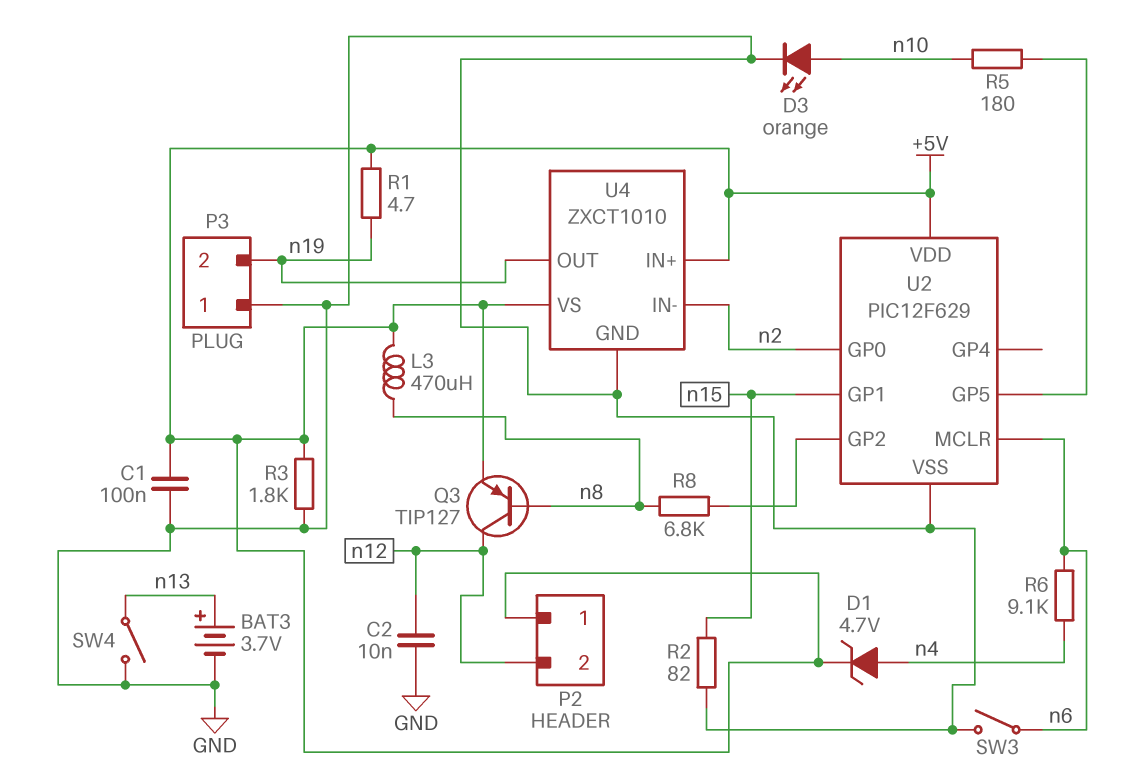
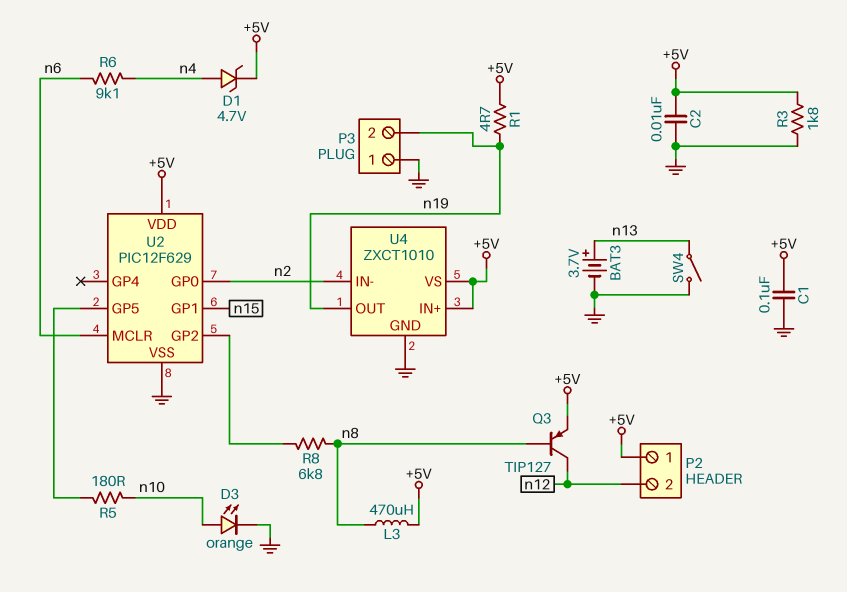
C2: 10nF (GND, n12) -> 10nF (+5V, GND)
R2: 82 (GND, n15) -> none
SW3: switch (GND, n6) -> none

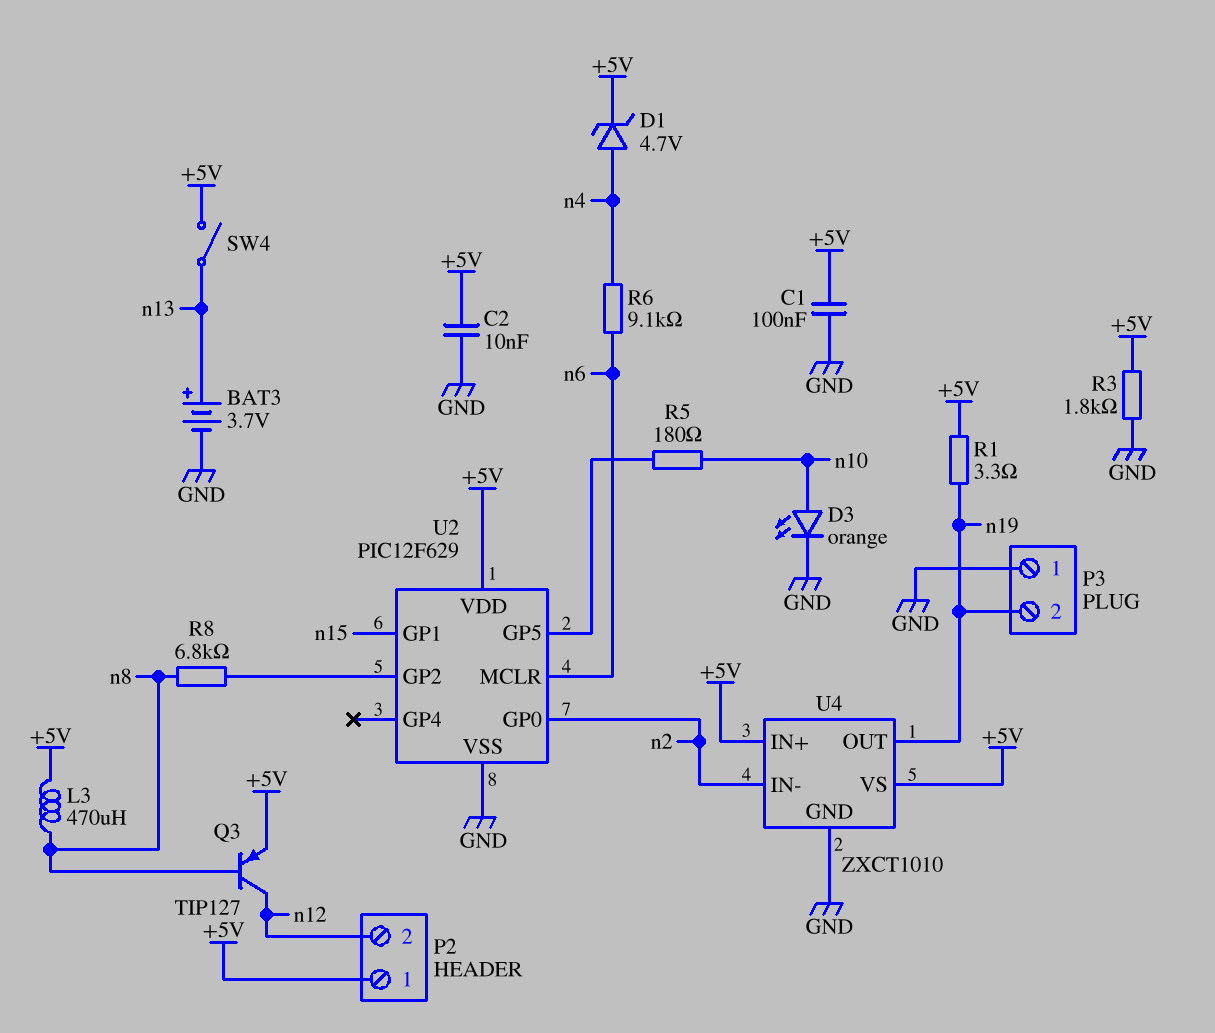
R1: 4.7 (+5V, n19) -> 3.3 (+5V, n19)
SW4: switch (GND, n13) -> switch (+5V, n13)

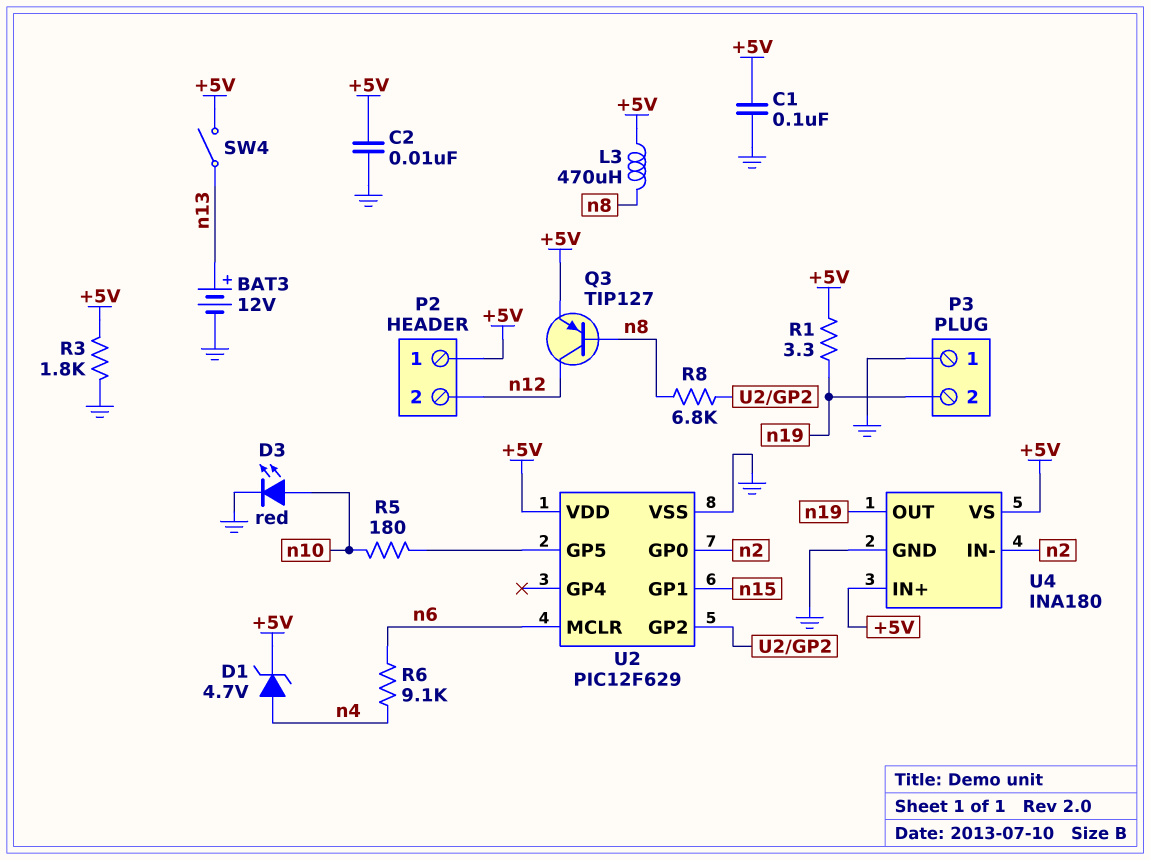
BAT3: 3.7V (plus n13, minus GND) -> 12V (plus n13, minus GND)
D3: LED orange (A n10, K GND) -> LED red (A n10, K GND)
U4: ZXCT1010 -> INA180

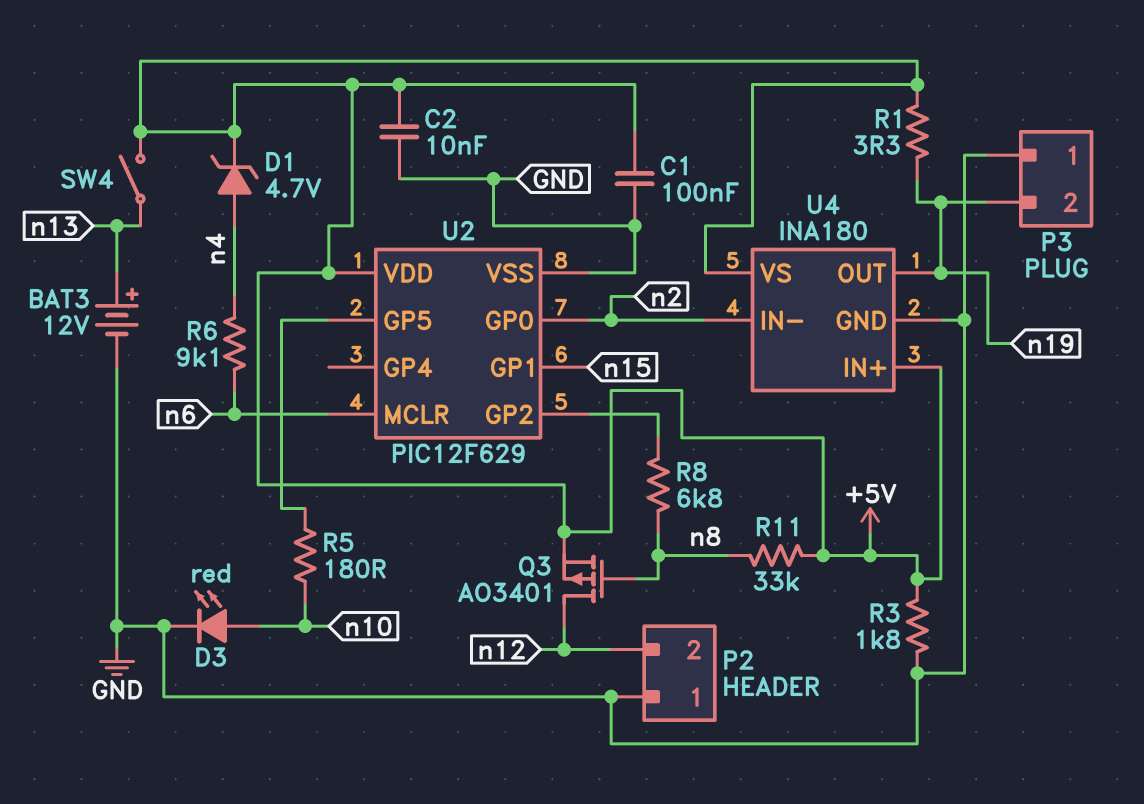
L3: 470uH (+5V, n8) -> none
P2 pin 1: +5V -> GND
Q3: PNP TIP127 (B n8, C n12, E +5V) -> PMOS AO3401 (G n8, D n12, S +5V)
R11: none -> 33k (+5V, n8)

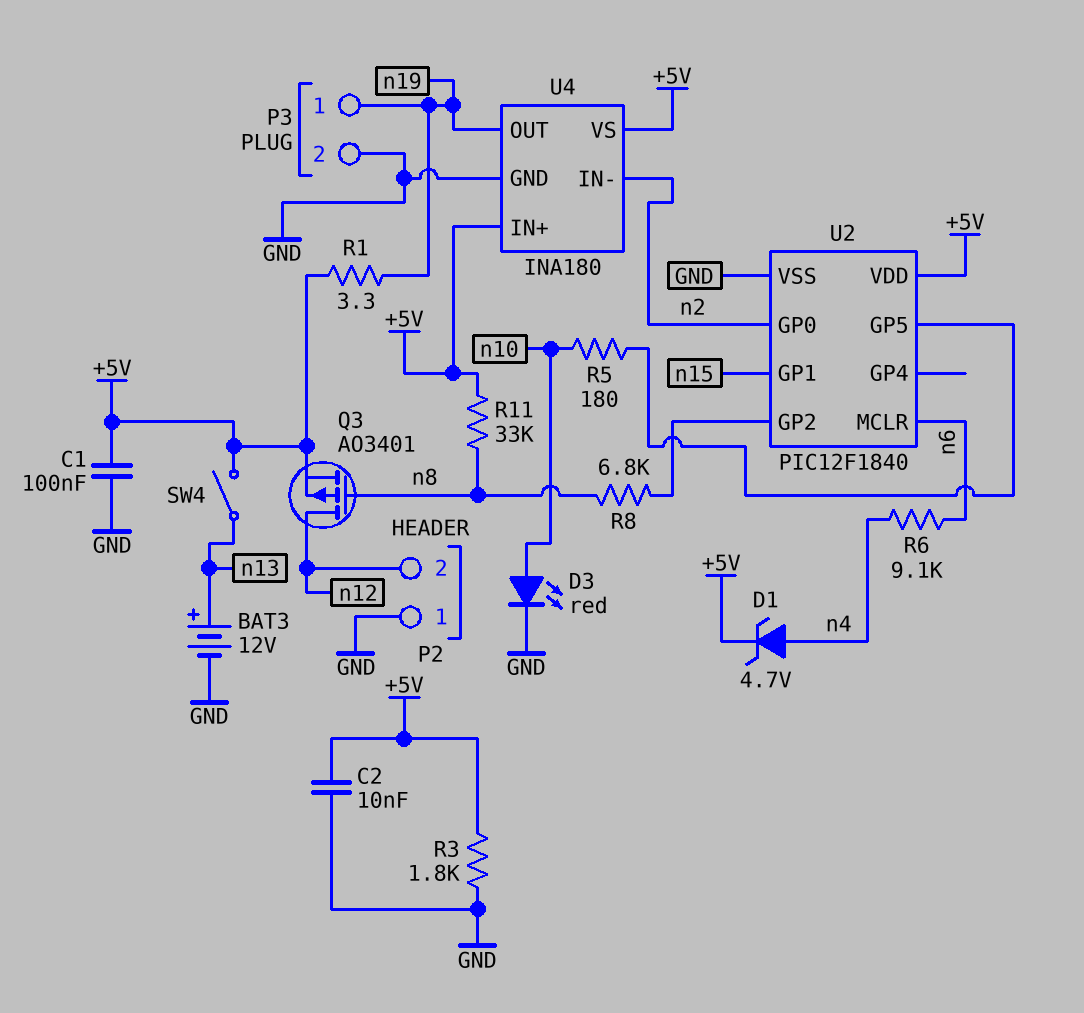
P3 pin 1: GND -> n19
P3 pin 2: n19 -> GND
U2: PIC12F629 -> PIC12F1840

